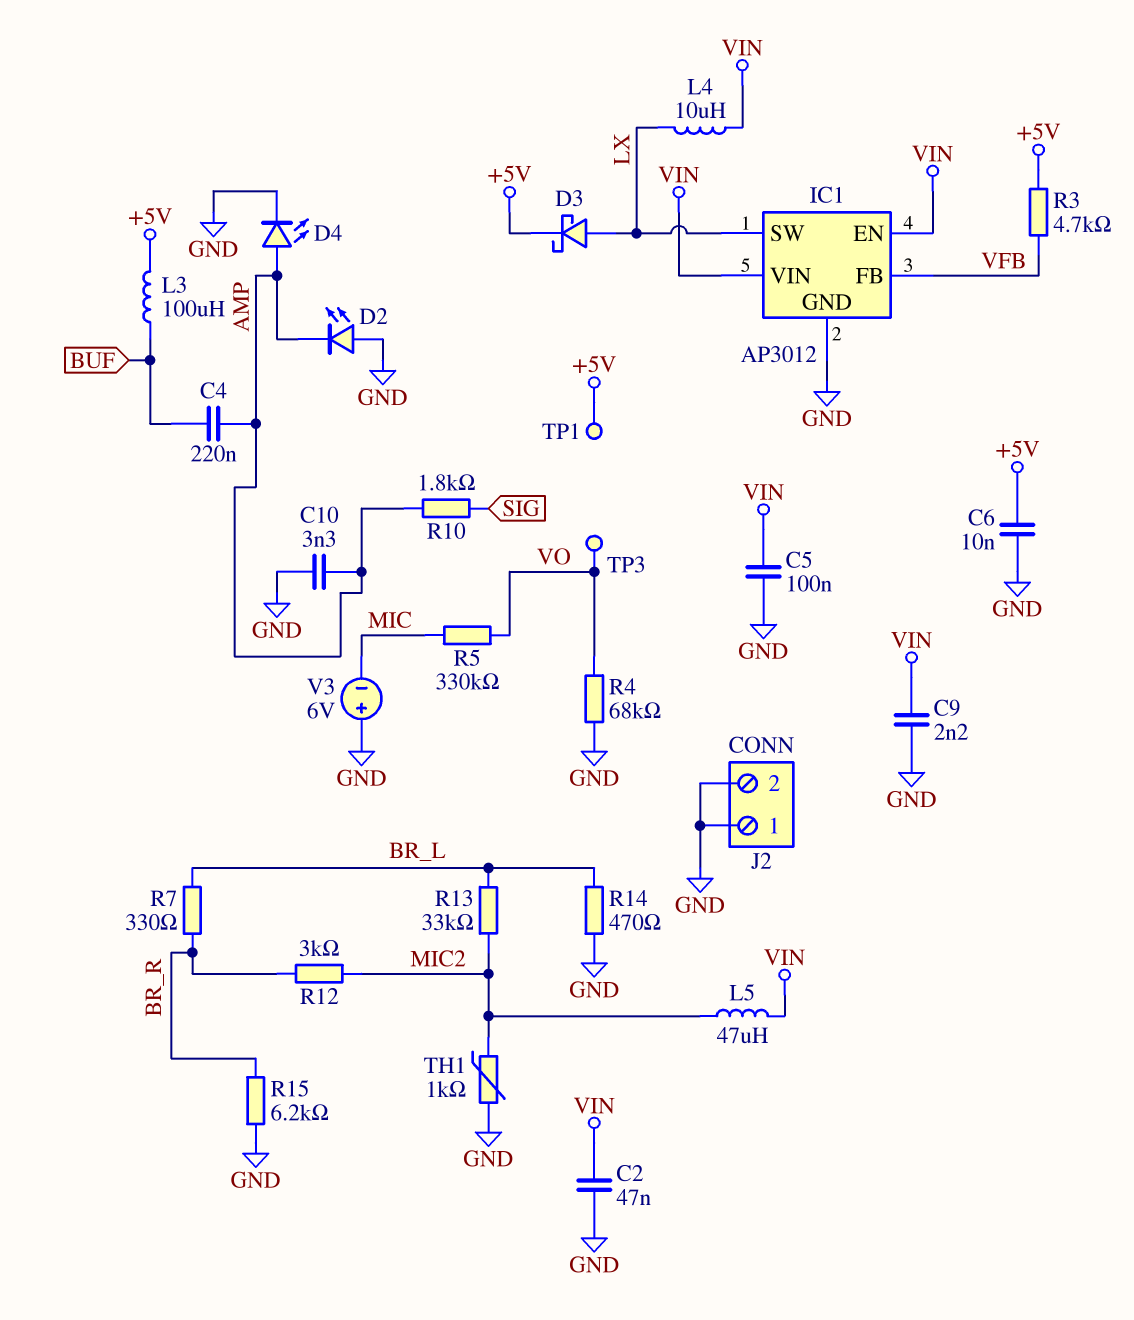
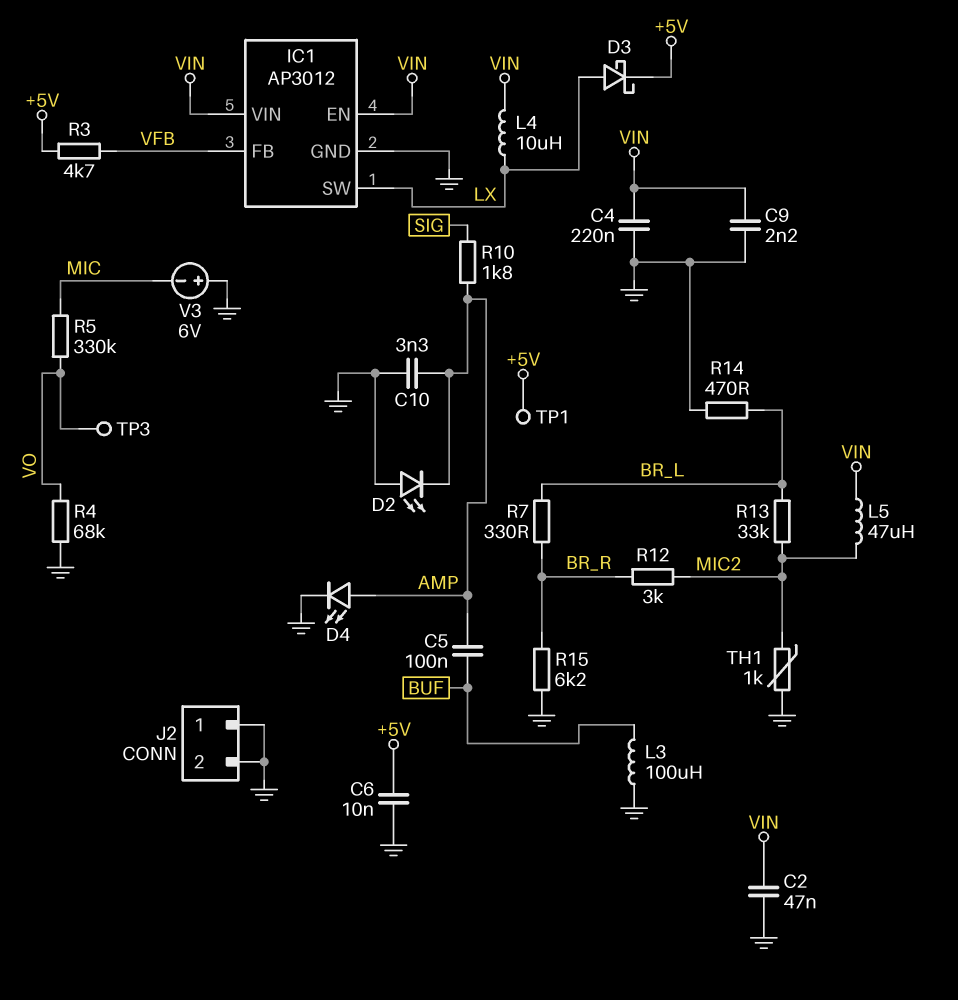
C4: 220nF (AMP, BUF) -> 220nF (GND, VIN)
C5: 100nF (GND, VIN) -> 100nF (AMP, BUF)
L3: 100uH (+5V, BUF) -> 100uH (BUF, GND)

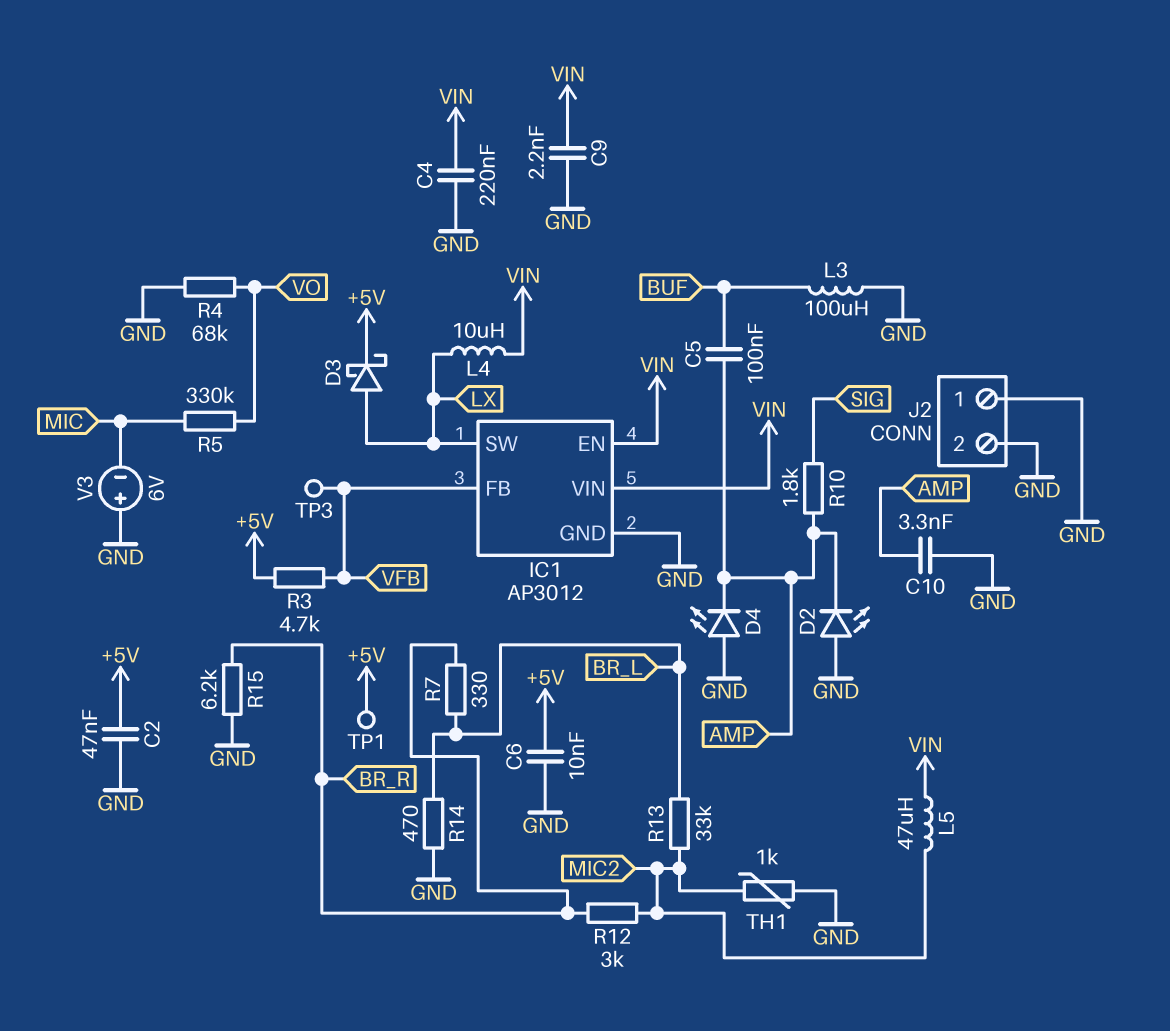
C2: 47nF (GND, VIN) -> 47nF (+5V, GND)
D4: LED (A AMP, K GND) -> LED (A GND, K AMP)
TP3: test point (VO) -> test point (VFB)

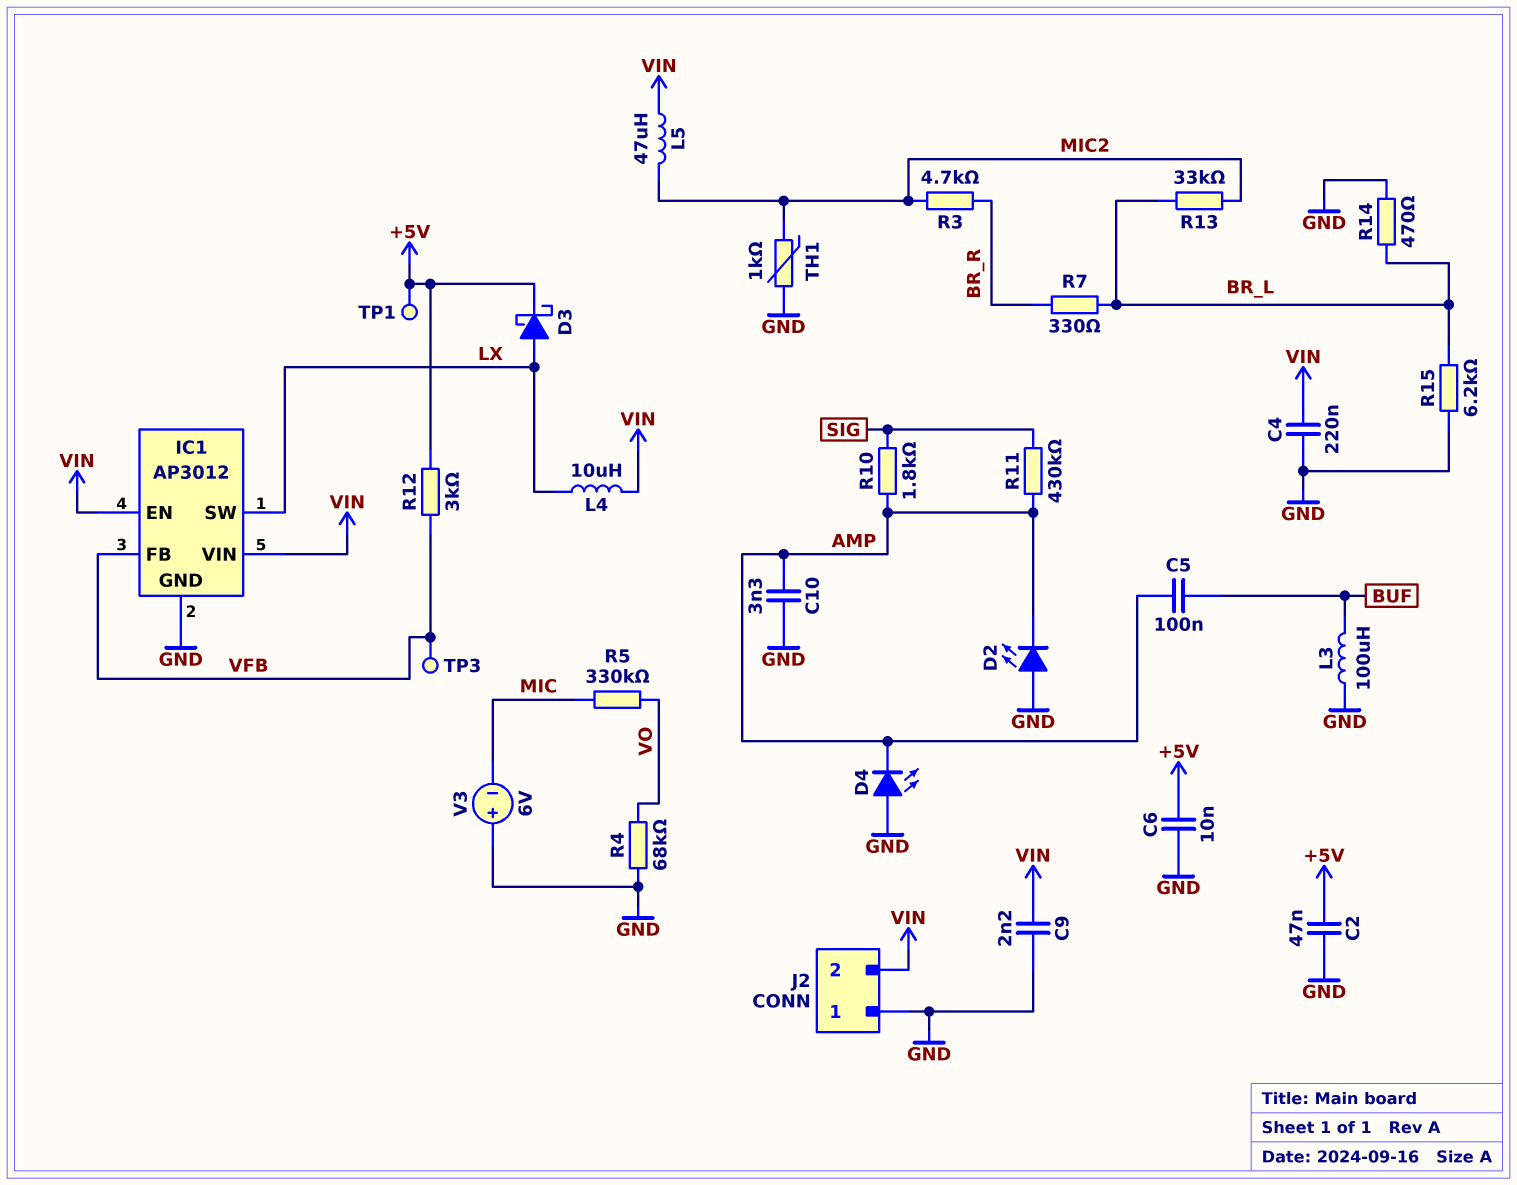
J2 pin 2: GND -> VIN
R3: 4.7k (+5V, VFB) -> 4.7k (BR_R, MIC2)
R11: none -> 430k (AMP, SIG)
R12: 3k (BR_R, MIC2) -> 3k (+5V, VFB)
R15: 6.2k (BR_R, GND) -> 6.2k (BR_L, GND)

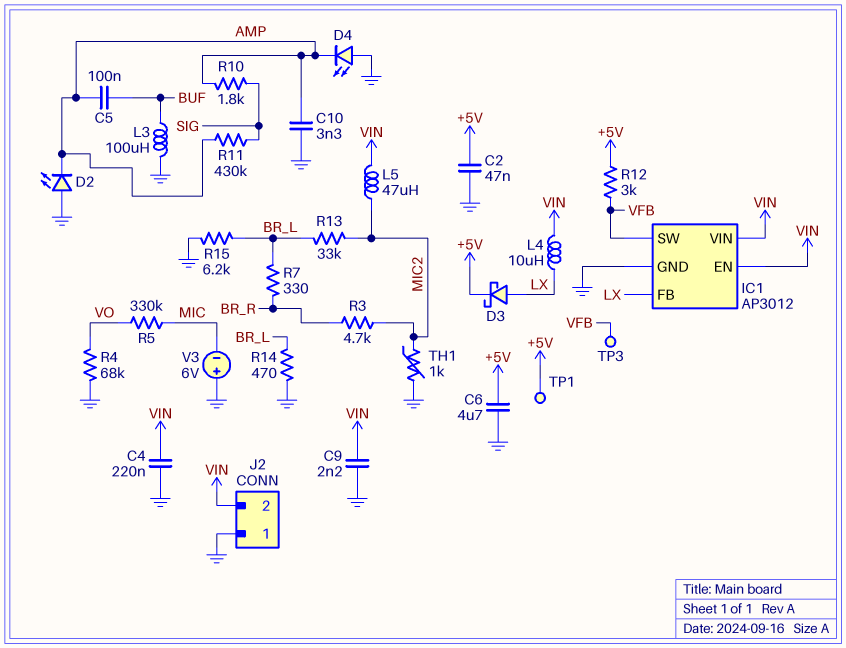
C6: 10nF (+5V, GND) -> 4.7uF (+5V, GND)
IC1 pin FB: VFB -> LX
IC1 pin SW: LX -> VFB

